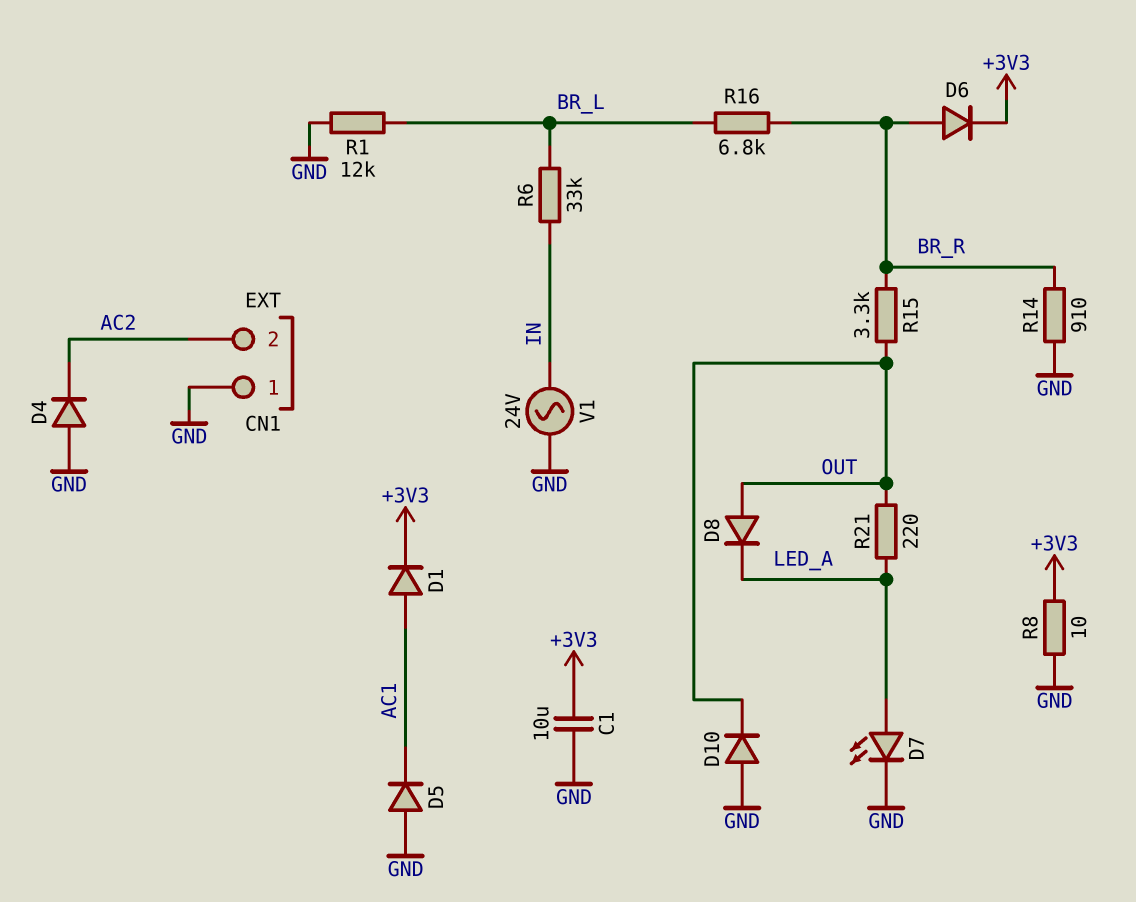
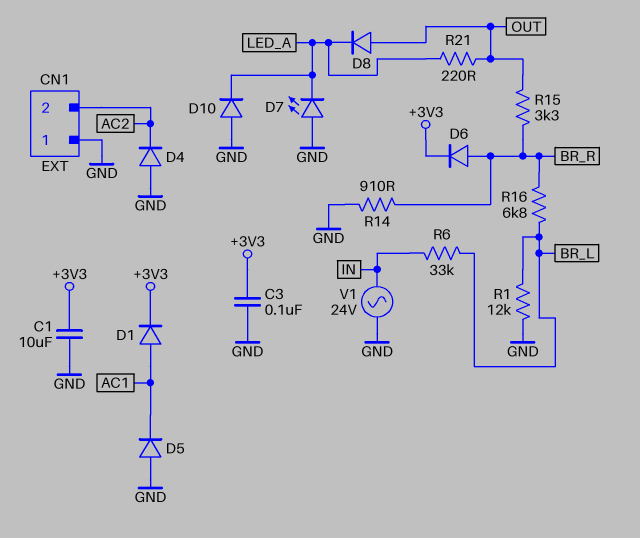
C3: none -> 100nF (+3V3, GND)
D7: LED (A LED_A, K GND) -> LED (A GND, K LED_A)
D10: diode (A GND, K OUT) -> diode (A GND, K LED_A)
R8: 10 (+3V3, GND) -> none

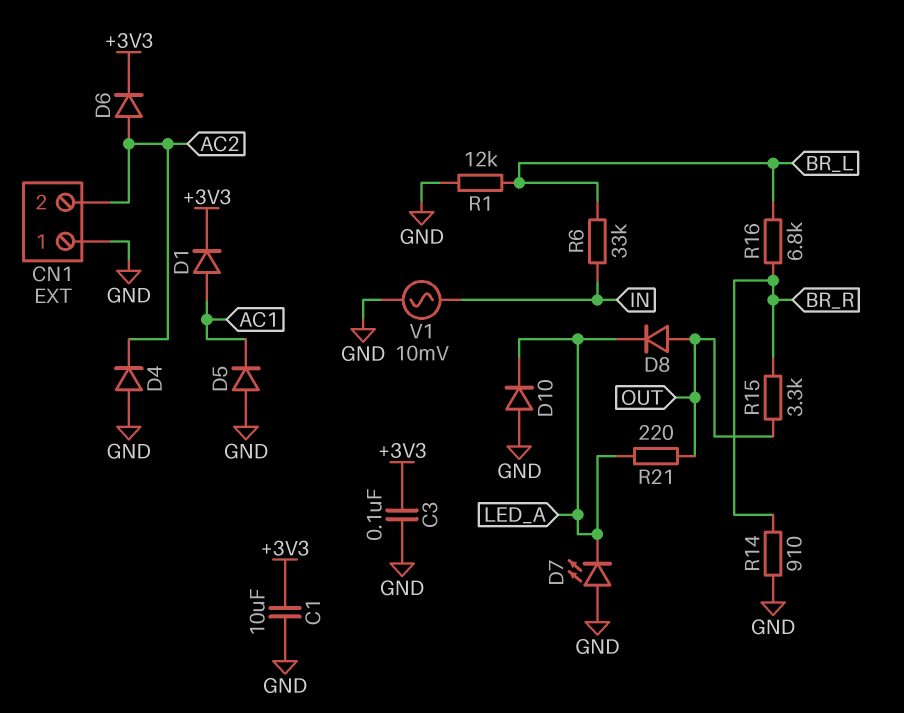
D6: diode (A BR_R, K +3V3) -> diode (A AC2, K +3V3)
V1: AC 24V (GND, IN) -> AC 10mV (GND, IN)

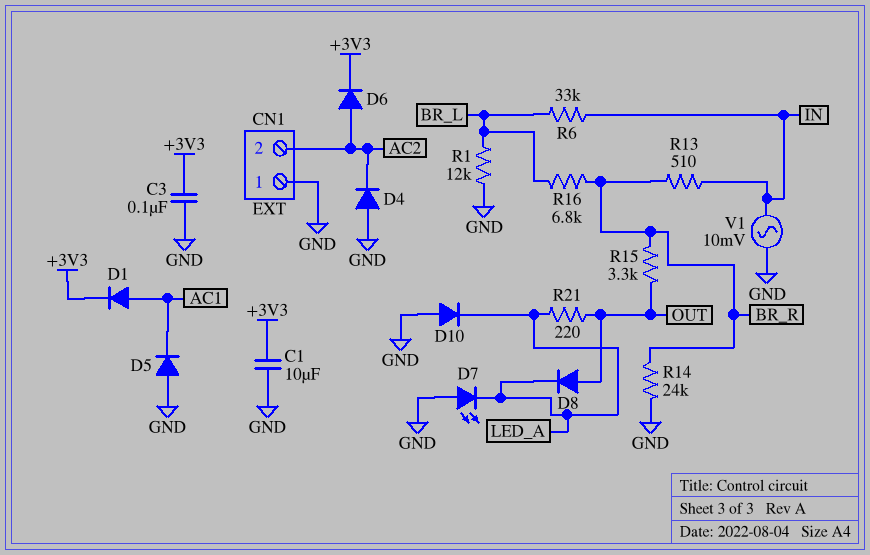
R13: none -> 510 (BR_R, IN)
R14: 910 (BR_R, GND) -> 24k (BR_R, GND)

